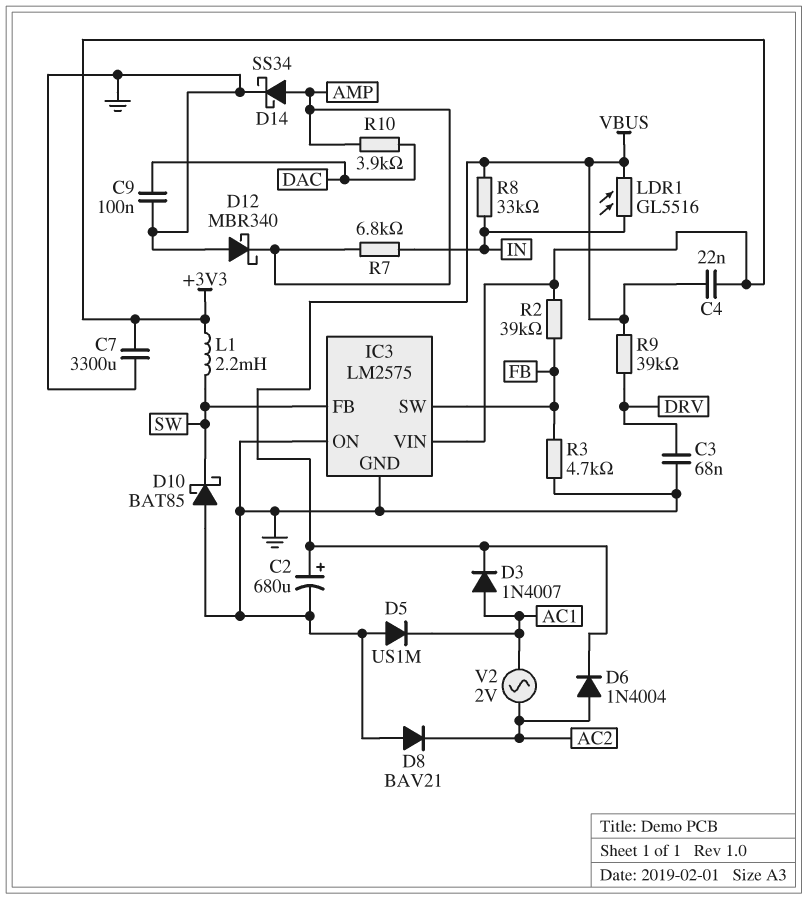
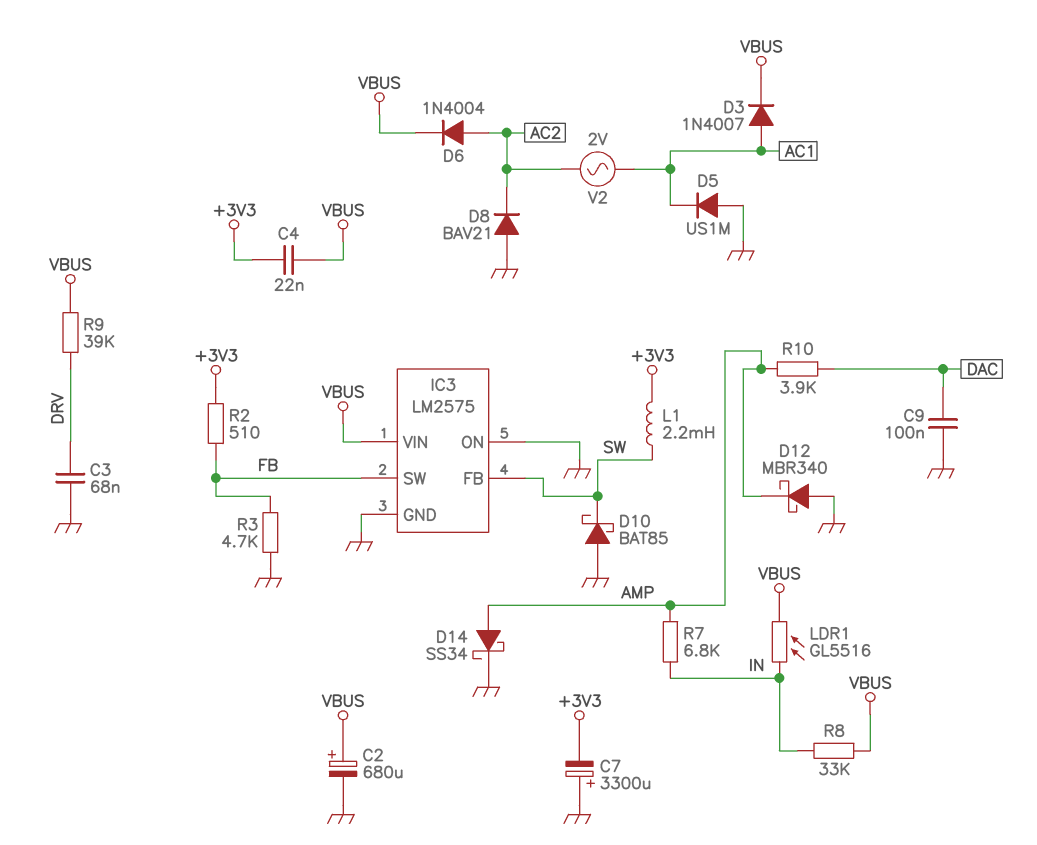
C7: 3300uF (+3V3, GND) -> 3300uF (plus GND, minus +3V3)
IC3 pin VIN: +3V3 -> VBUS
R2: 39k (+3V3, FB) -> 510 (+3V3, FB)

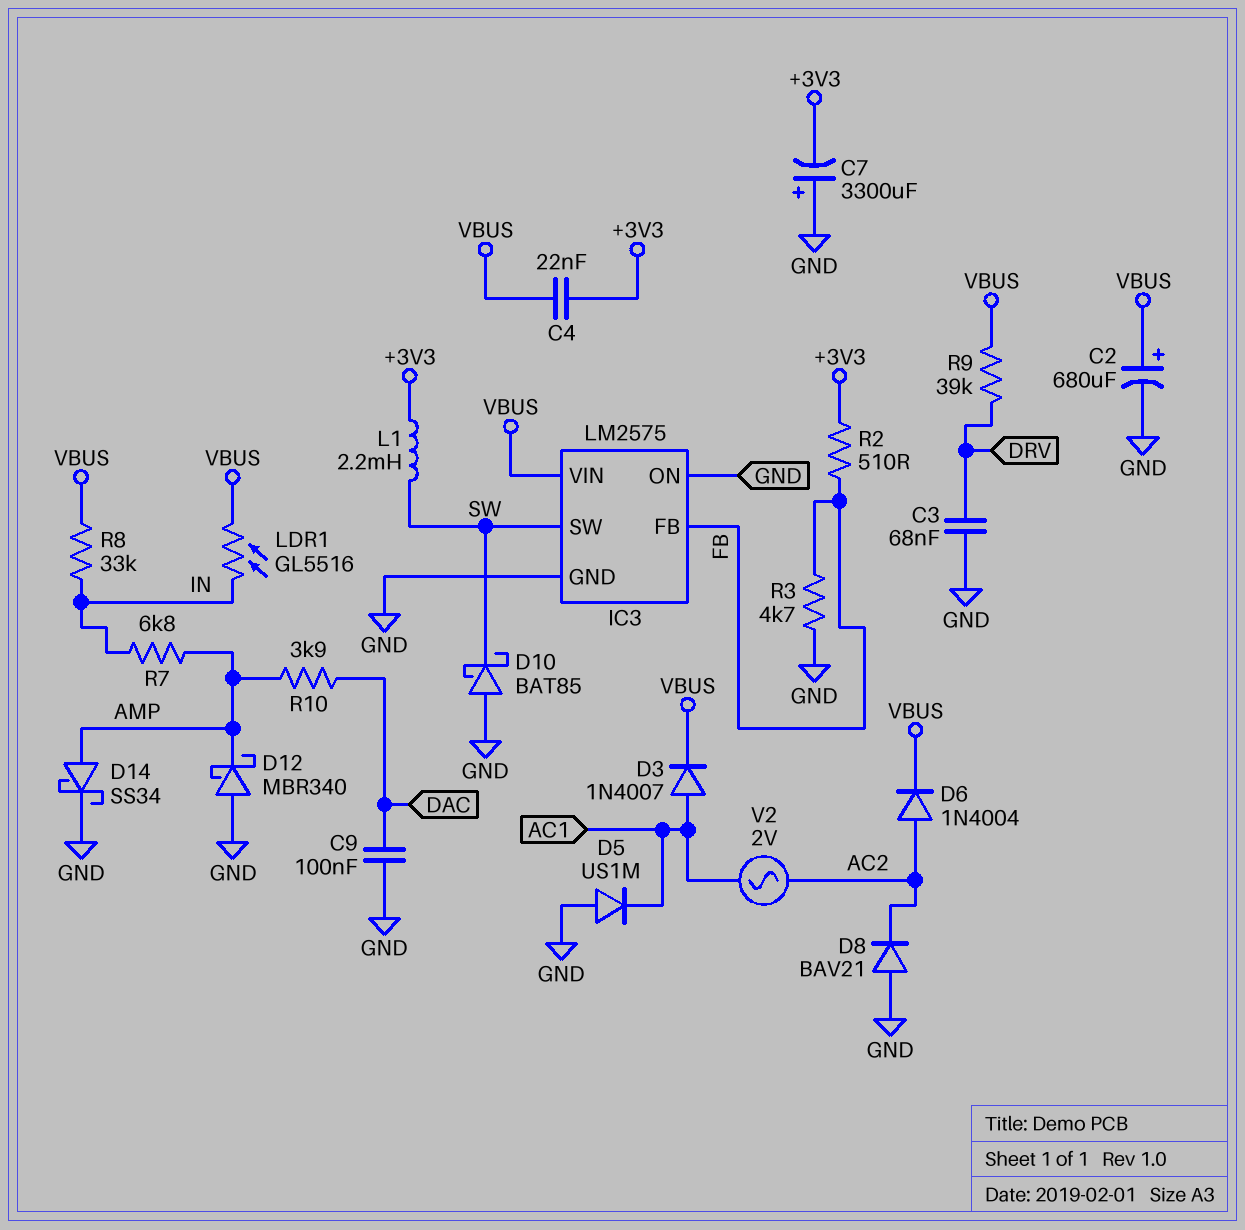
IC3 pin FB: SW -> FB
IC3 pin SW: FB -> SW

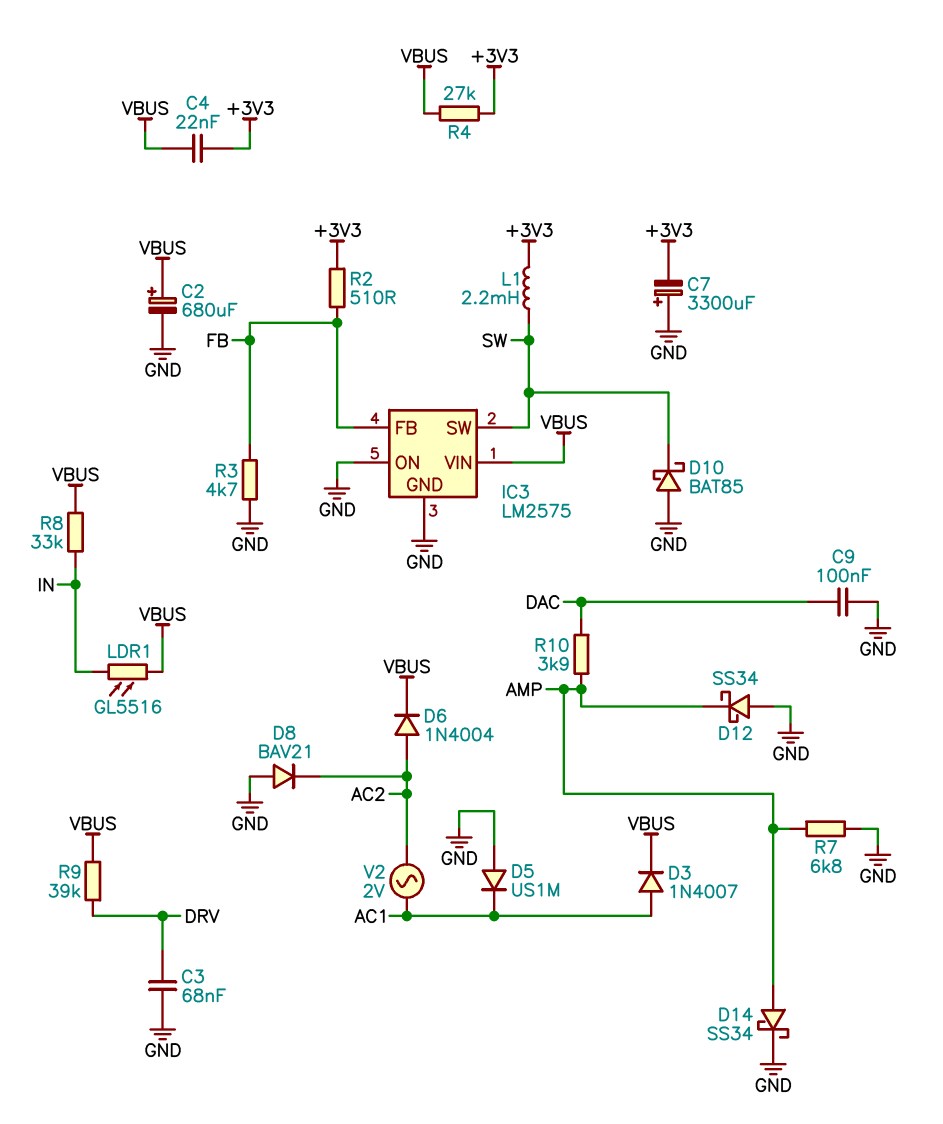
D12: schottky MBR340 (A GND, K AMP) -> schottky SS34 (A GND, K AMP)
R4: none -> 27k (+3V3, VBUS)
R7: 6.8k (AMP, IN) -> 6.8k (AMP, GND)

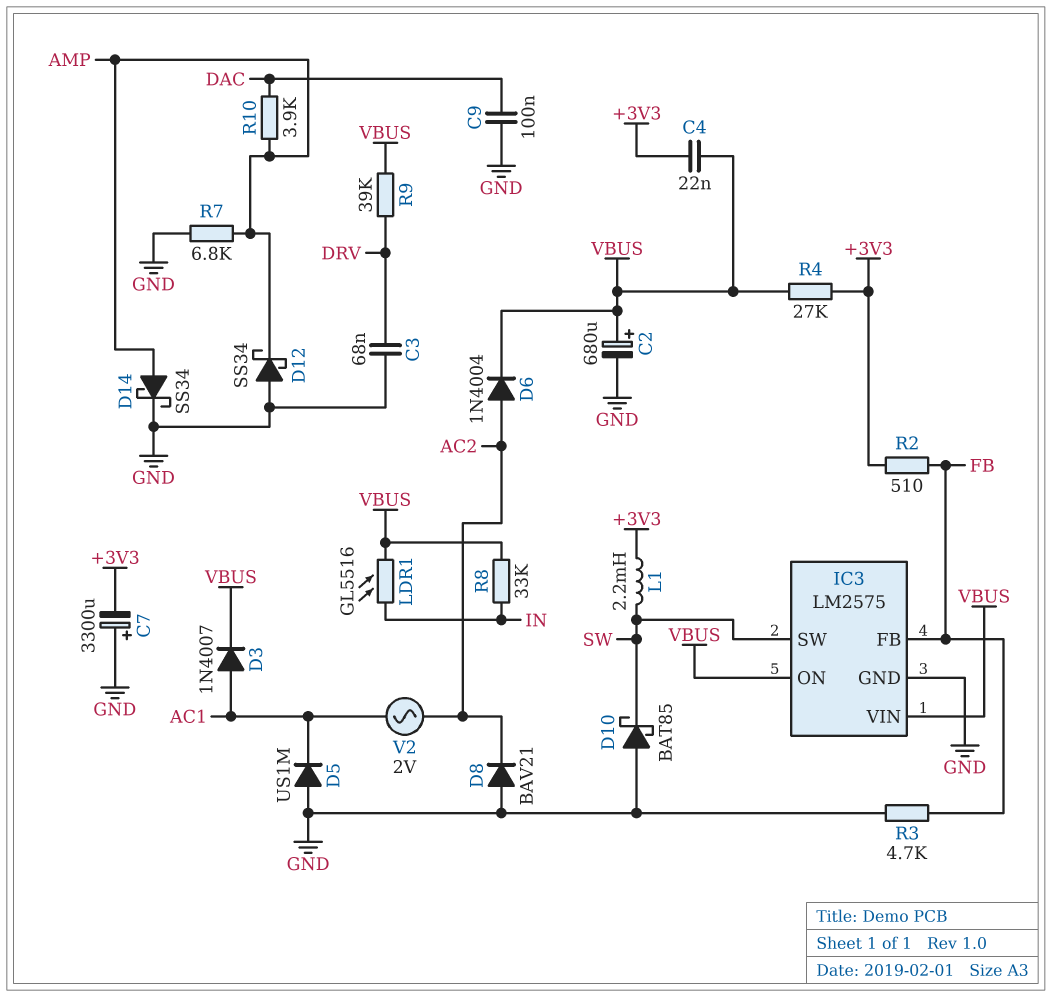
IC3 pin ON: GND -> VBUS

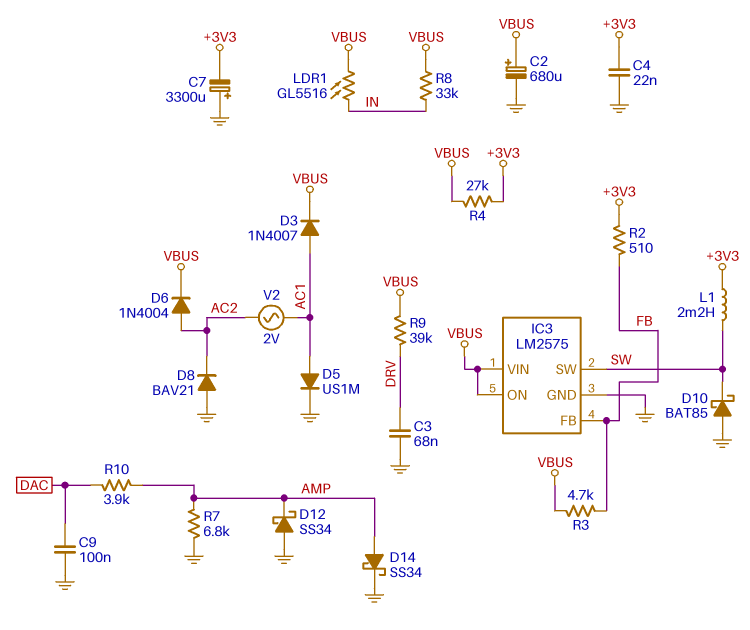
C4: 22nF (+3V3, VBUS) -> 22nF (+3V3, GND)
D5: diode US1M (A GND, K AC1) -> diode US1M (A AC1, K GND)
R3: 4.7k (FB, GND) -> 4.7k (FB, VBUS)

